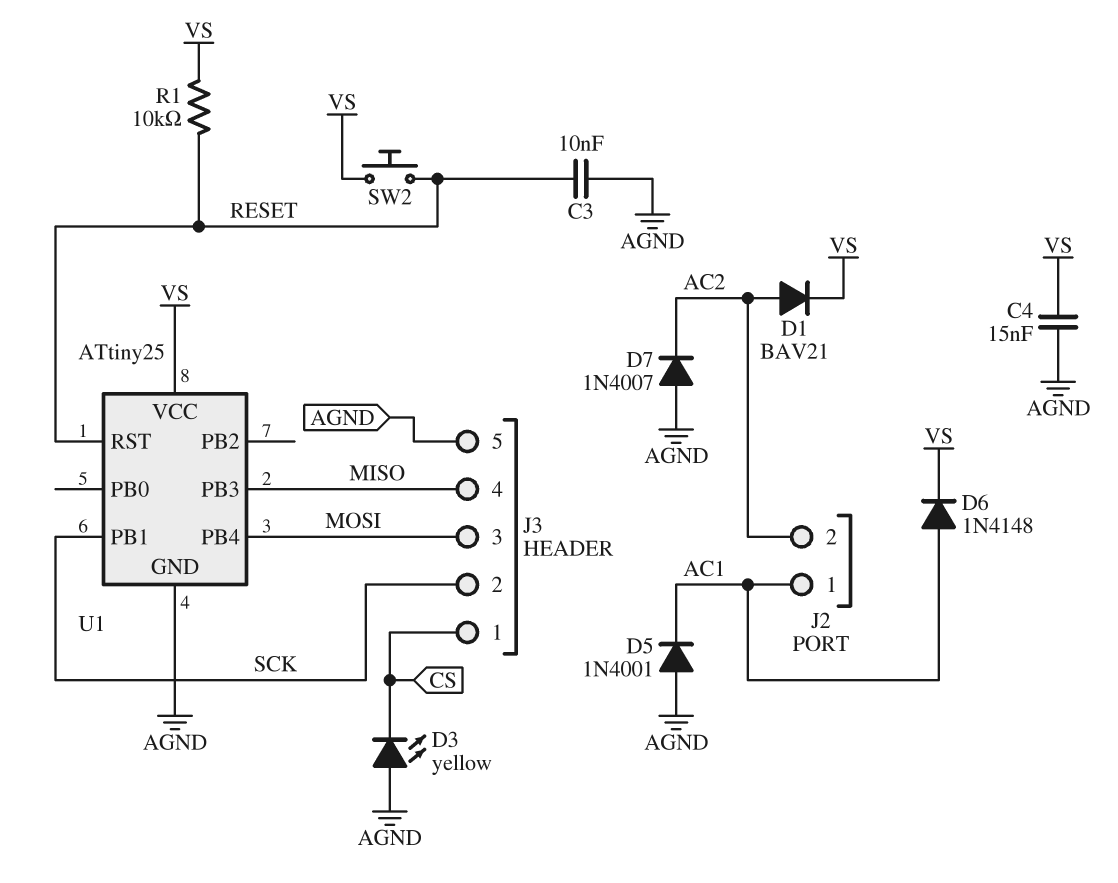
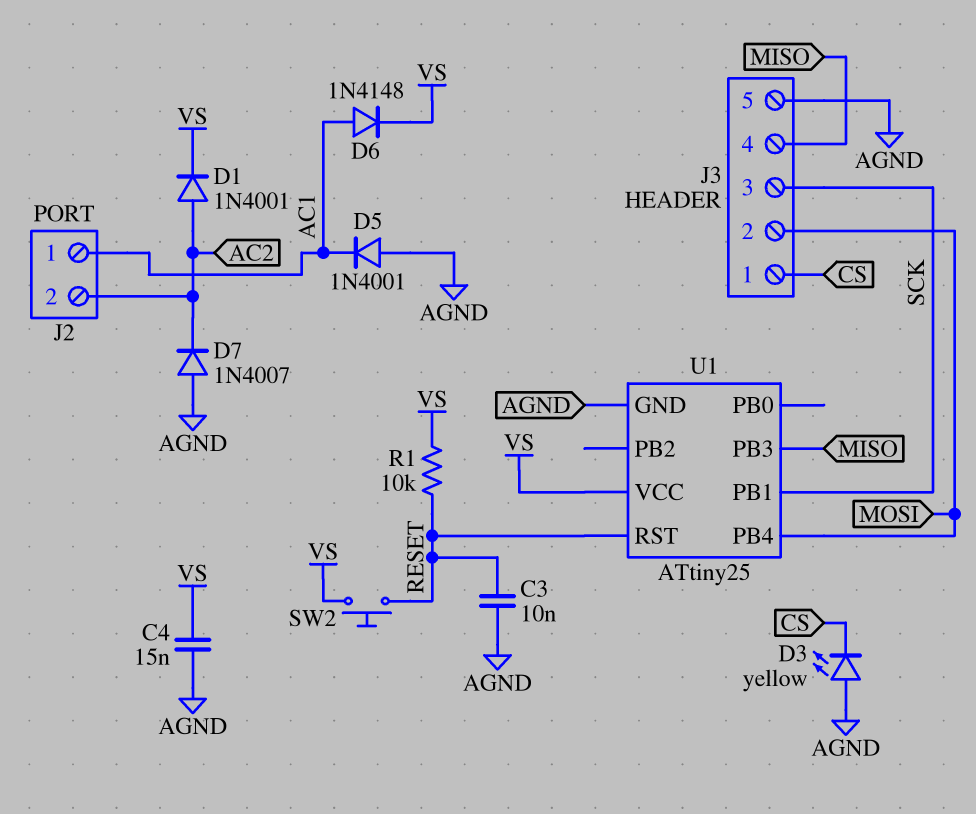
D1: diode BAV21 (A AC2, K VS) -> diode 1N4001 (A AC2, K VS)
J3 pin 2: SCK -> MOSI
J3 pin 3: MOSI -> SCK

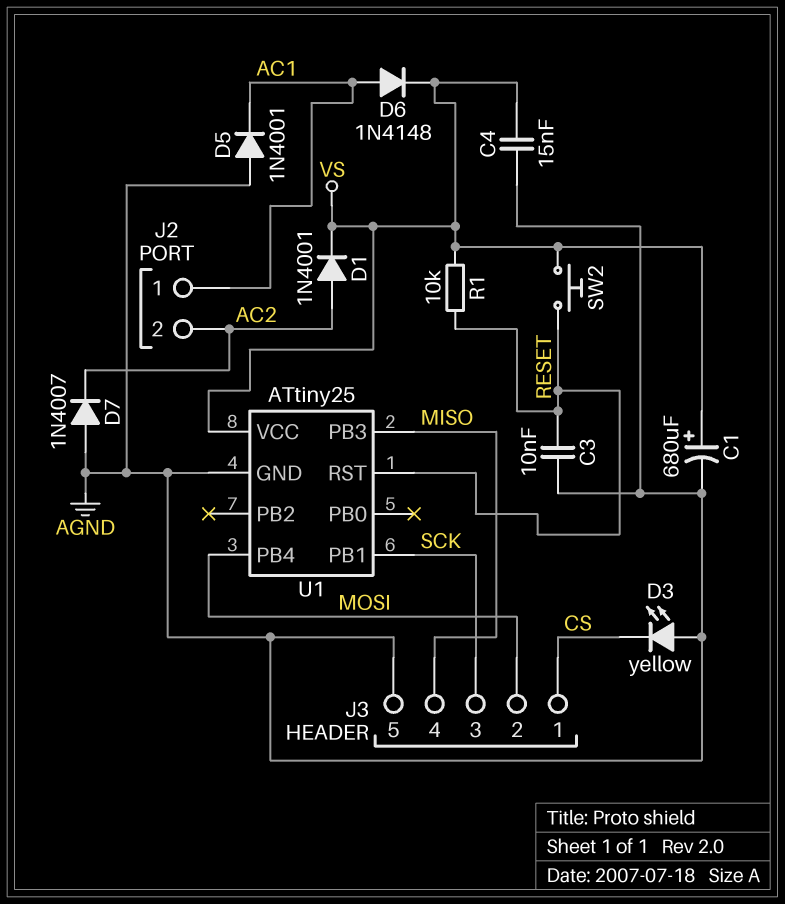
C1: none -> 680uF (plus VS, minus AGND)

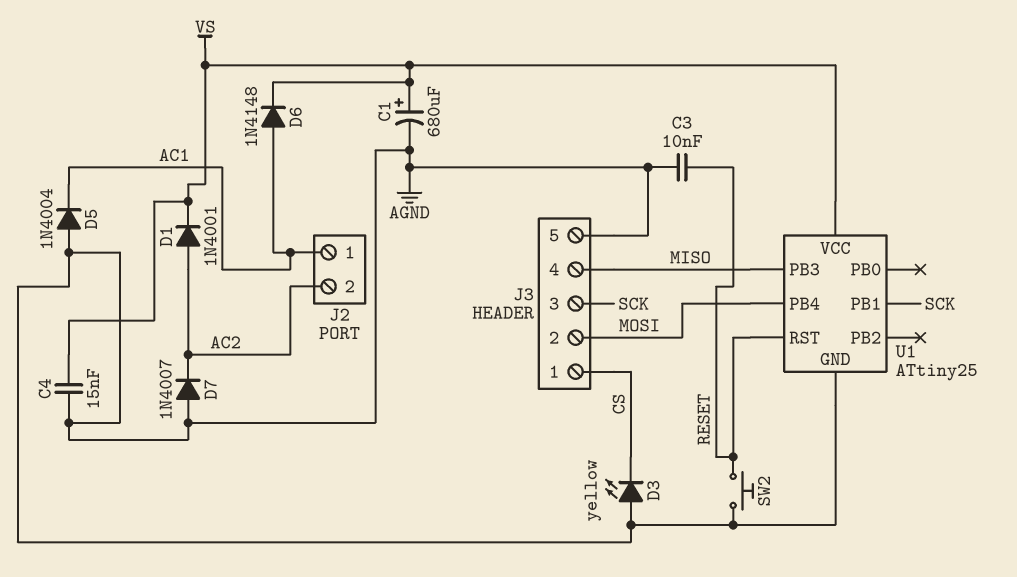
D5: diode 1N4001 (A AGND, K AC1) -> diode 1N4004 (A AGND, K AC1)
R1: 10k (RESET, VS) -> none
SW2: button (RESET, VS) -> button (AGND, RESET)

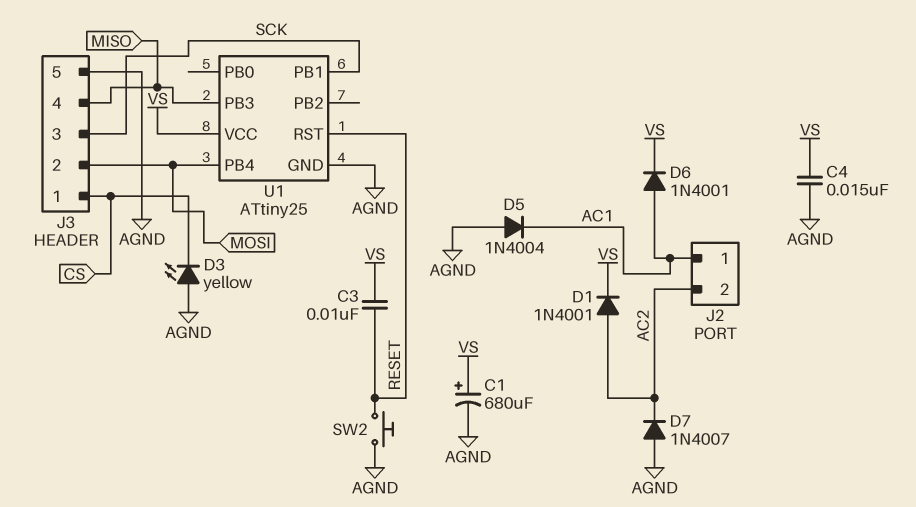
C3: 10nF (AGND, RESET) -> 10nF (RESET, VS)
D6: diode 1N4148 (A AC1, K VS) -> diode 1N4001 (A AC1, K VS)

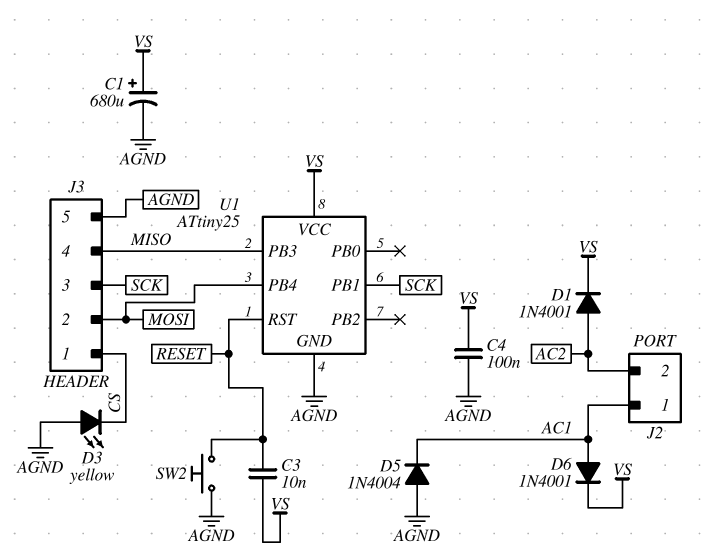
C4: 15nF (AGND, VS) -> 100nF (AGND, VS)
D7: diode 1N4007 (A AGND, K AC2) -> none

